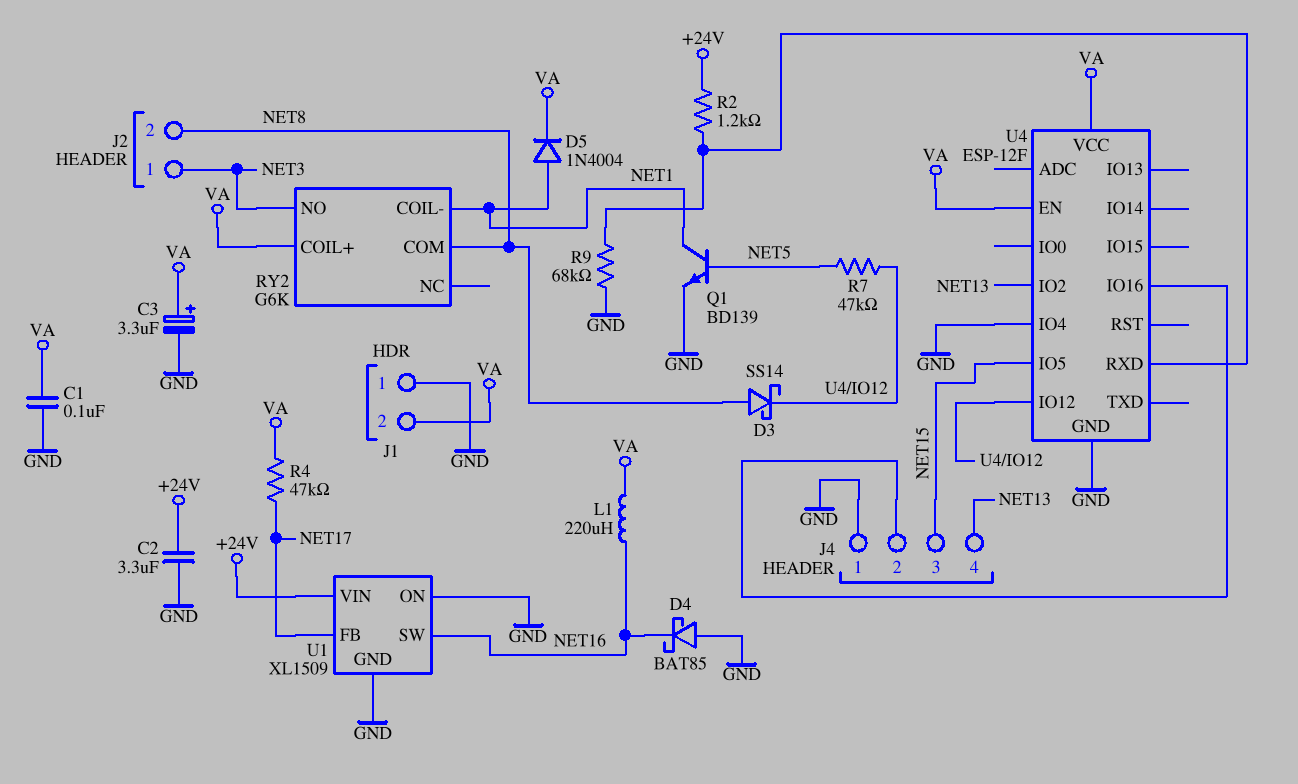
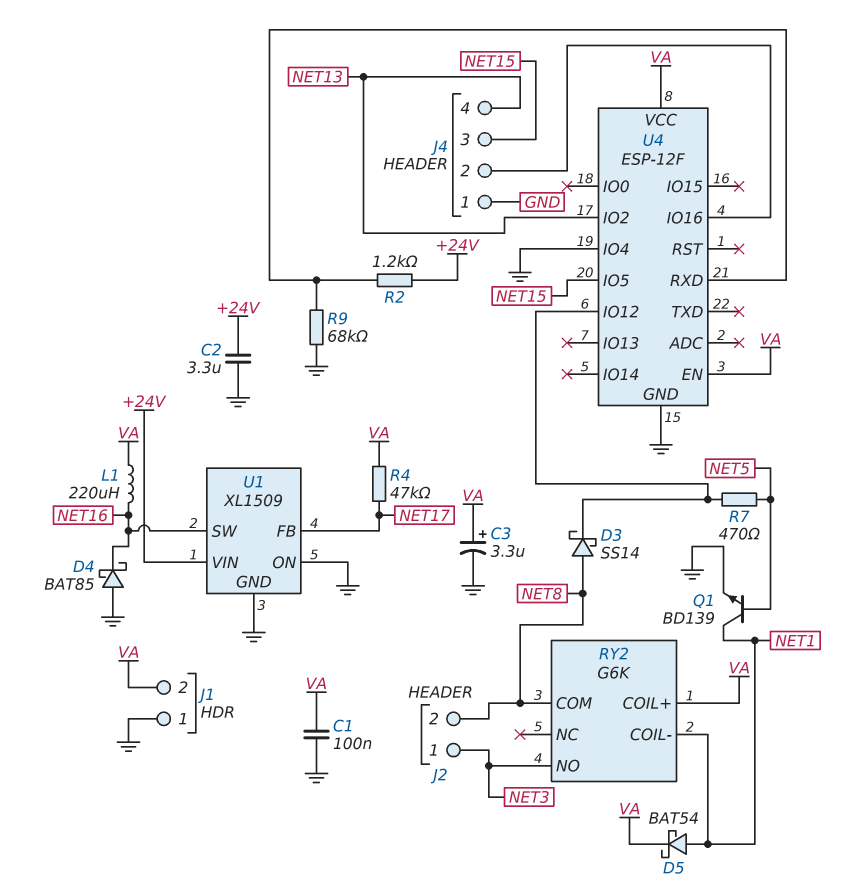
D5: diode 1N4004 (A NET1, K VA) -> schottky BAT54 (A NET1, K VA)
R7: 47k (NET5, U4/IO12) -> 470 (NET5, U4/IO12)

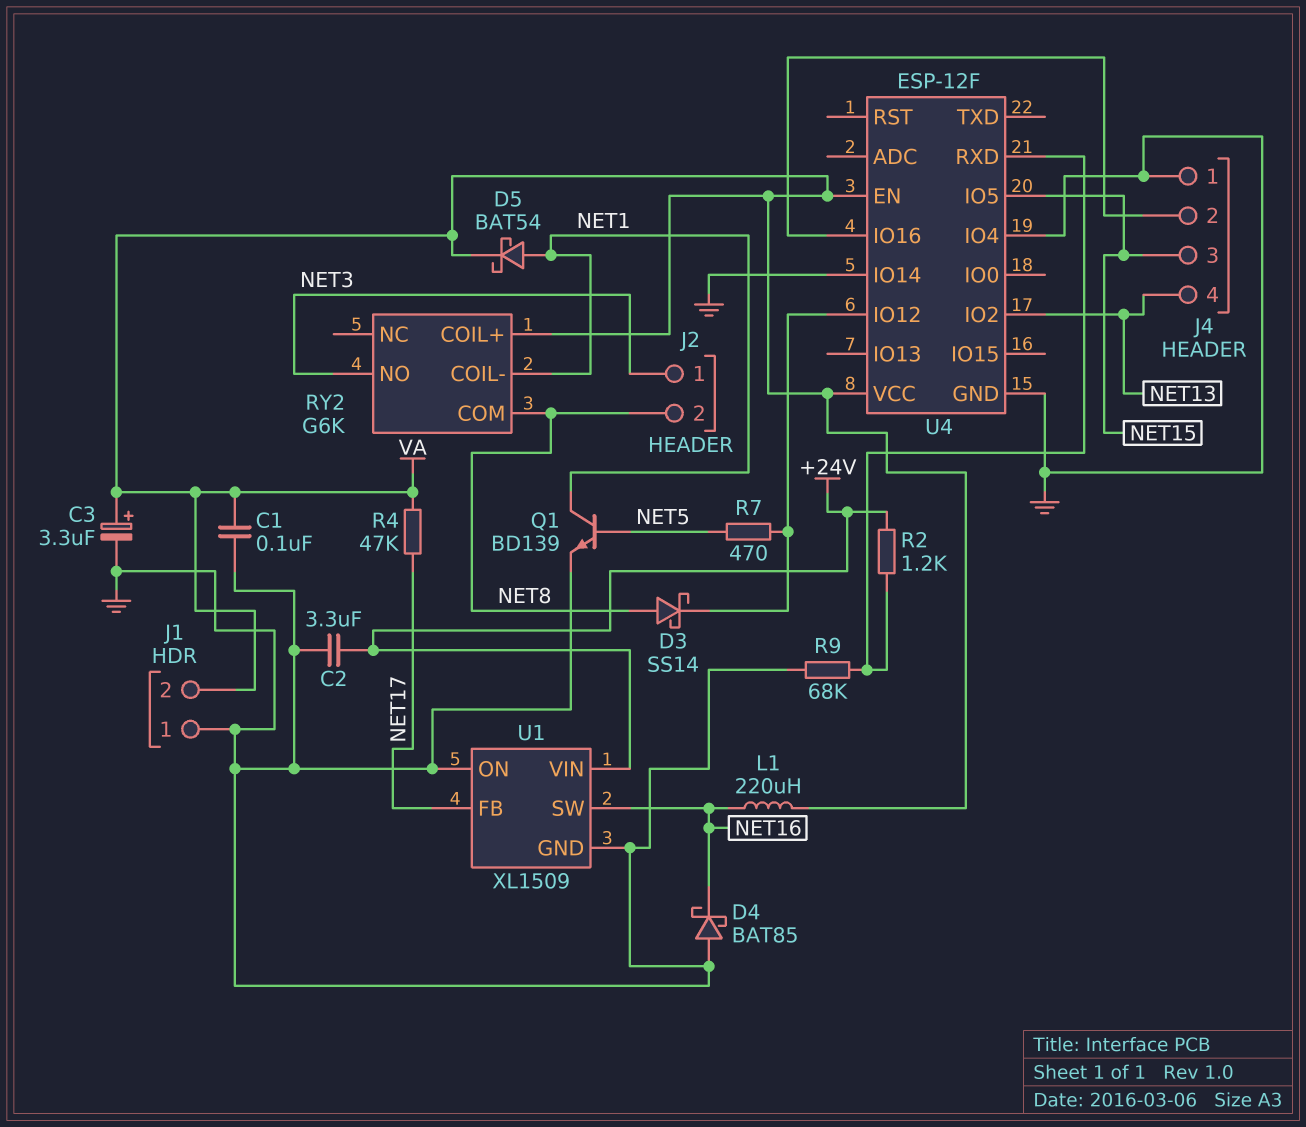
U4 pin IO14: none -> GND

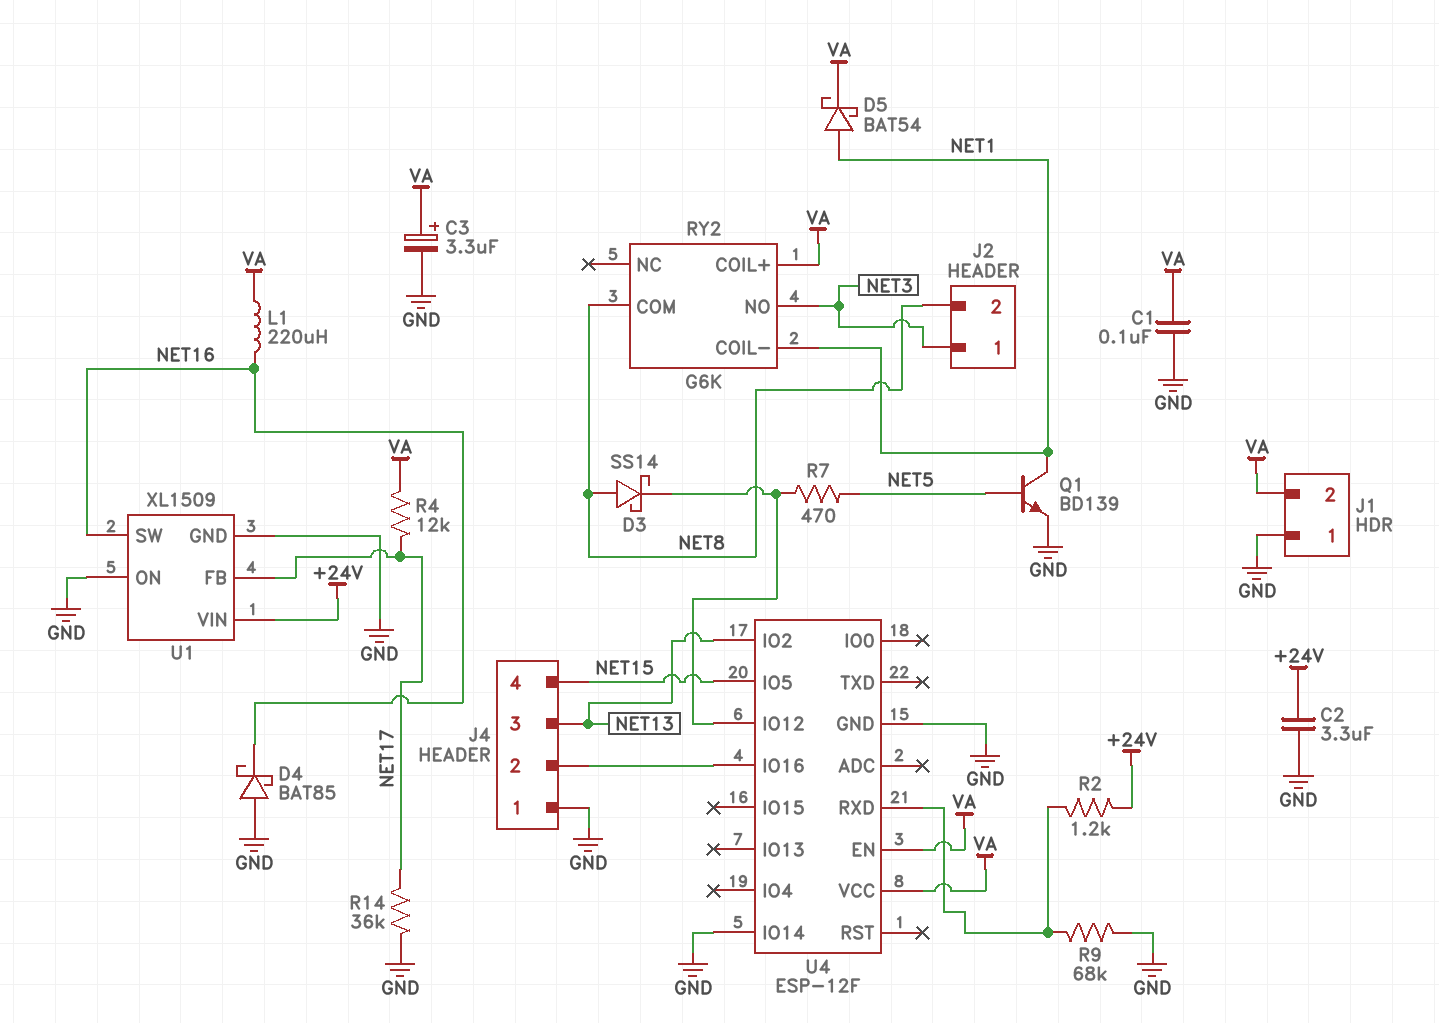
J4 pin 3: NET15 -> NET13
J4 pin 4: NET13 -> NET15
R4: 47k (NET17, VA) -> 12k (NET17, VA)
R14: none -> 36k (GND, NET17)
U4 pin IO4: GND -> none

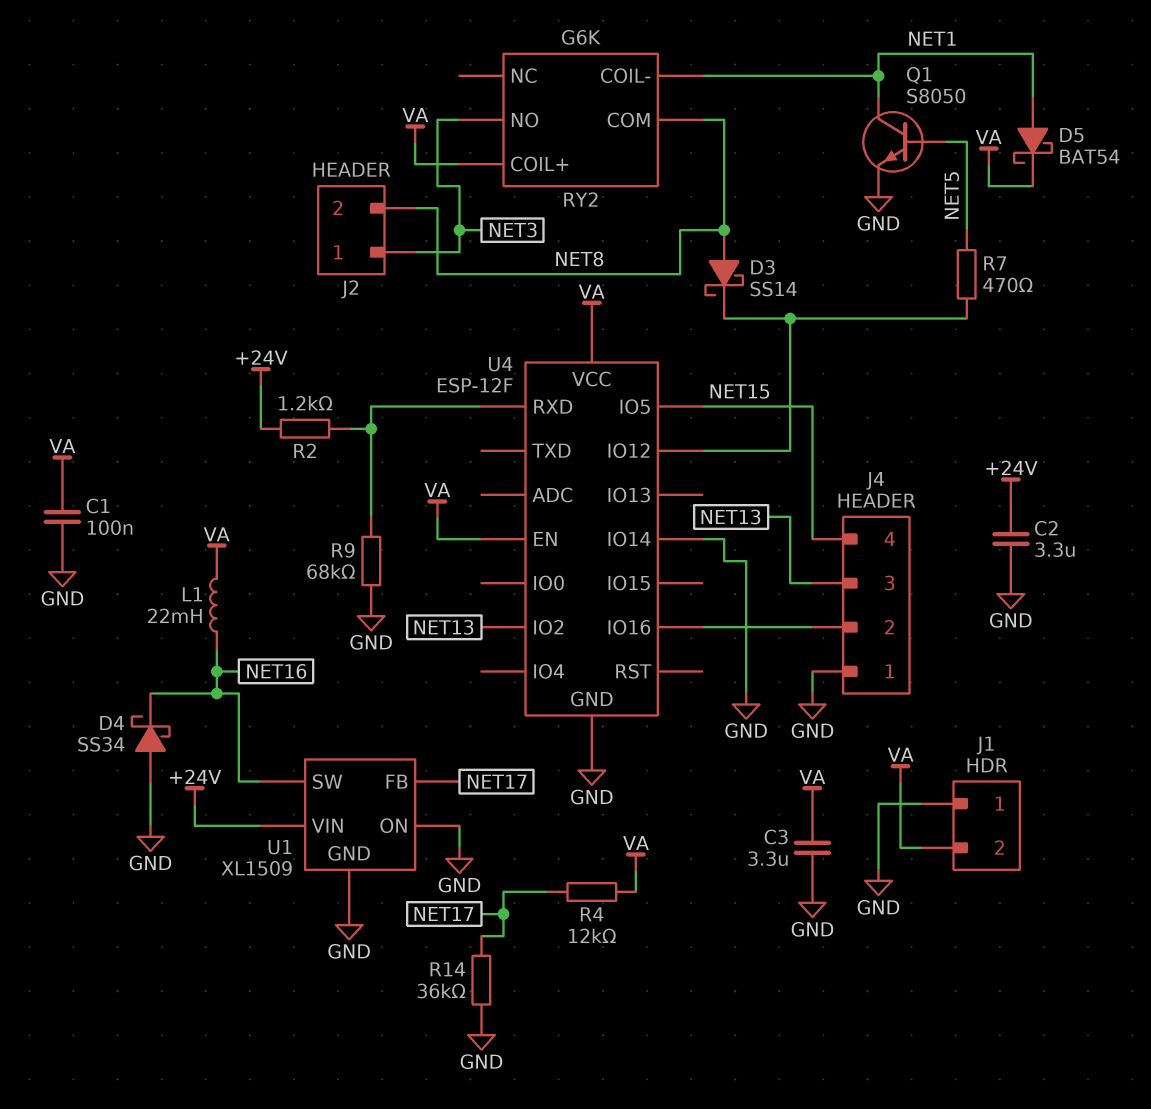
C3: 3.3uF (plus VA, minus GND) -> 3.3uF (GND, VA)
D4: schottky BAT85 (A GND, K NET16) -> schottky SS34 (A GND, K NET16)
L1: 220uH (NET16, VA) -> 22mH (NET16, VA)
Q1: NPN BD139 (B NET5, C NET1, E GND) -> NPN S8050 (B NET5, C NET1, E GND)

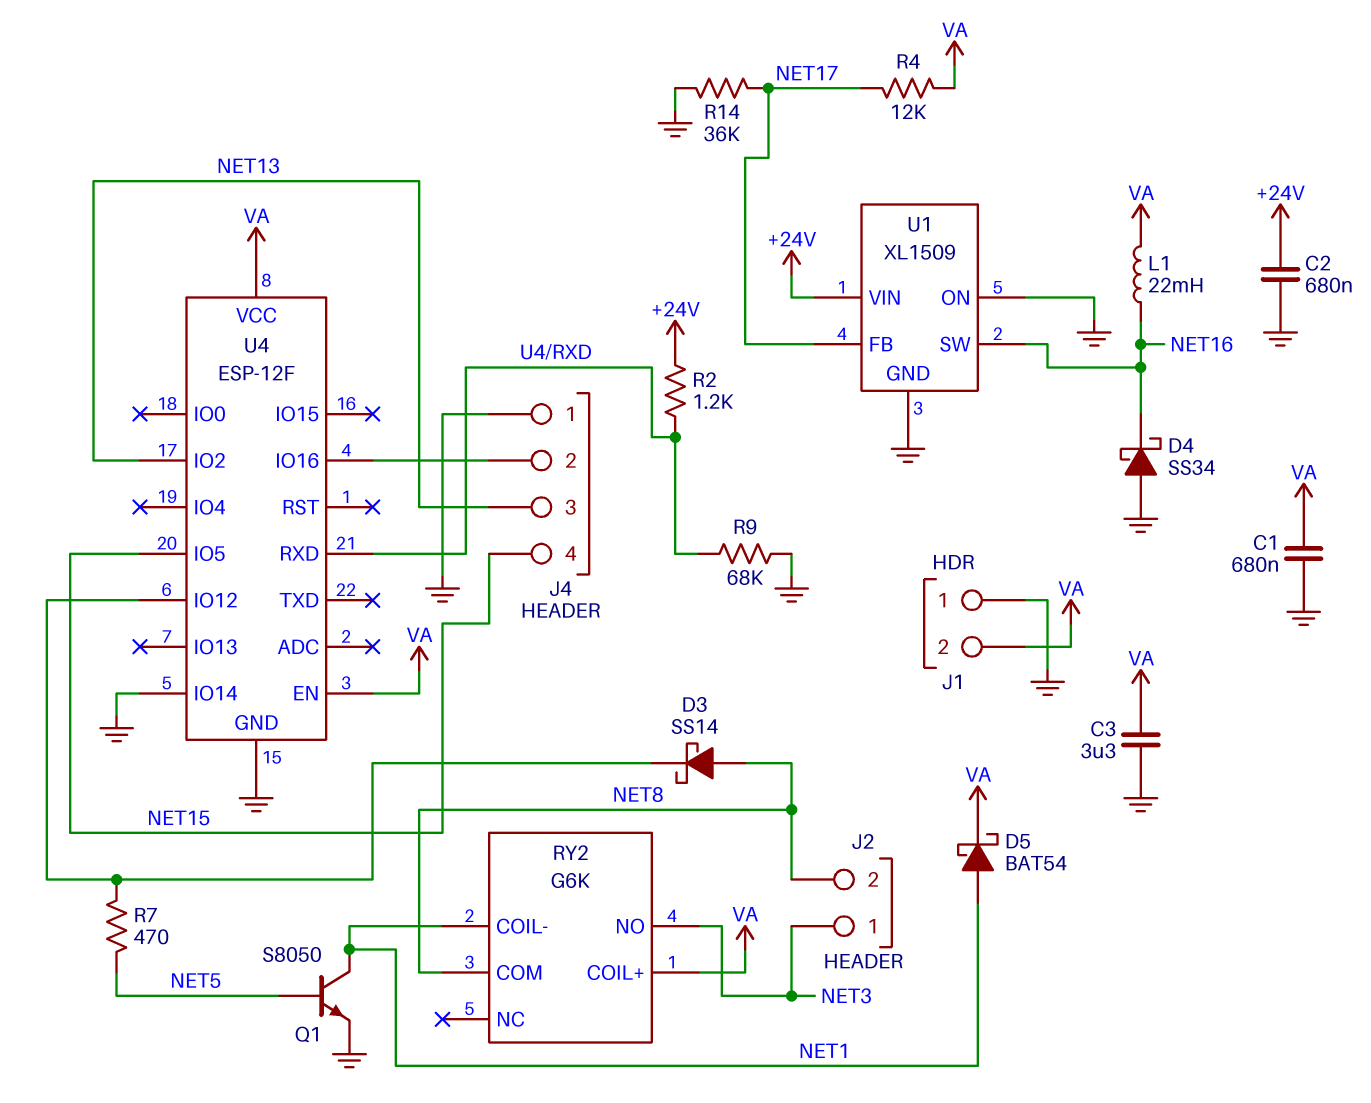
C1: 100nF (GND, VA) -> 680nF (GND, VA)
C2: 3.3uF (+24V, GND) -> 680nF (+24V, GND)

